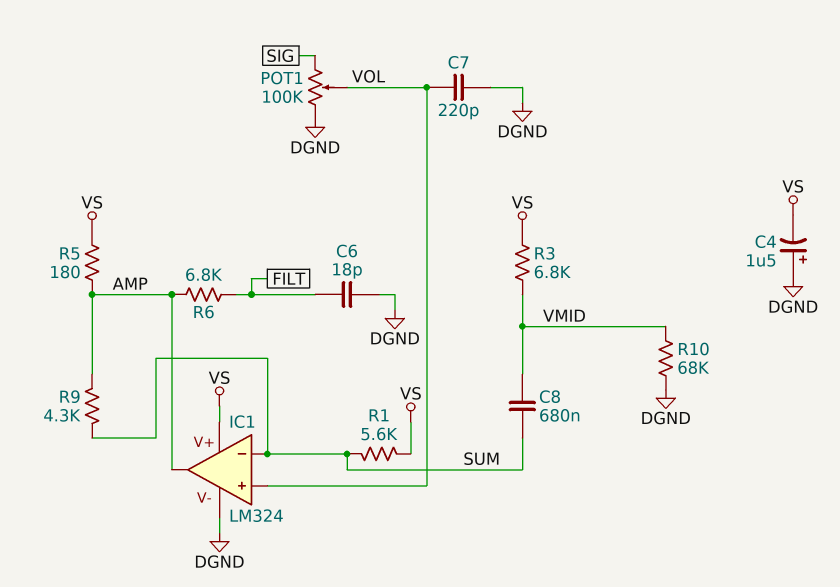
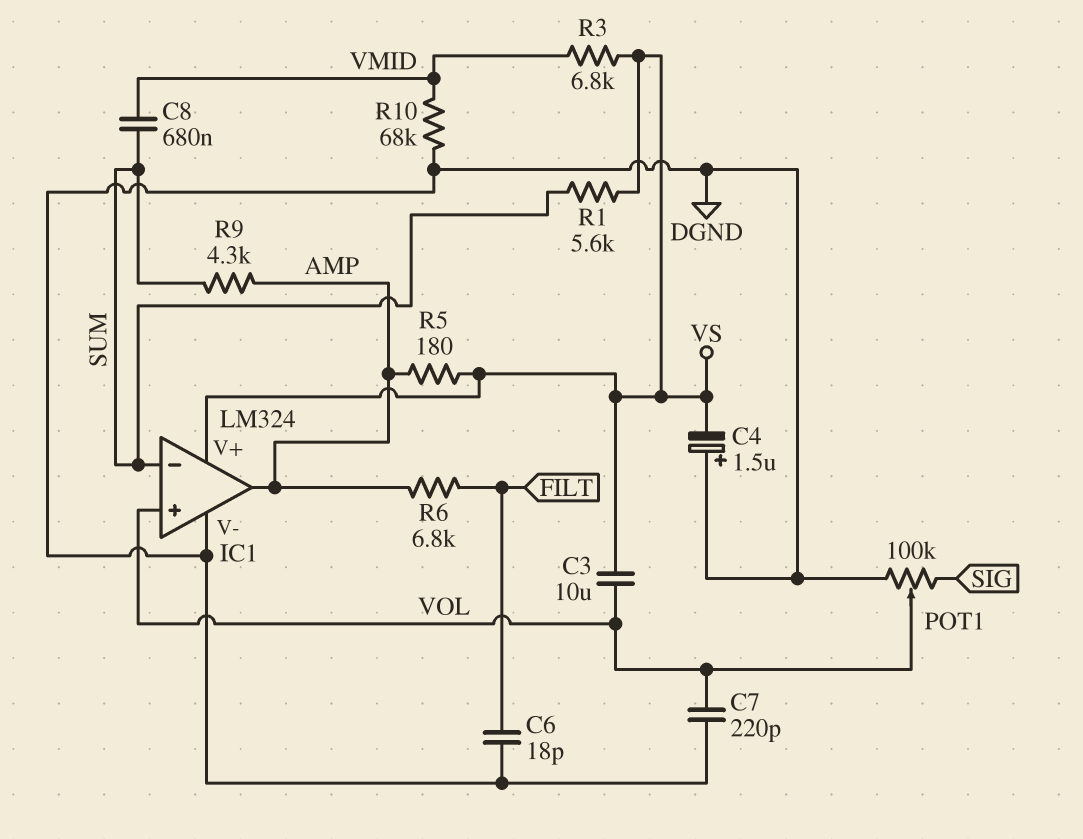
C3: none -> 10uF (VOL, VS)

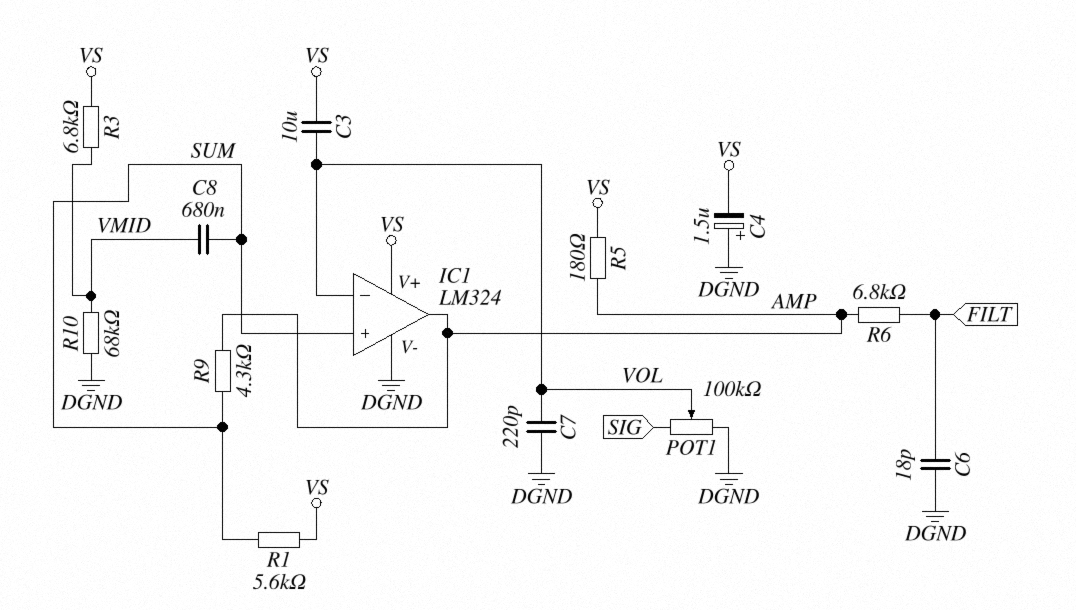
IC1 pin in+: VOL -> SUM
IC1 pin in-: SUM -> VOL

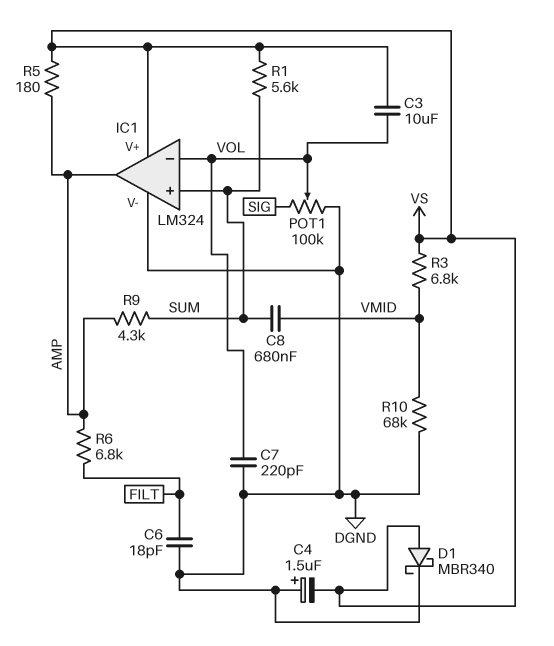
D1: none -> schottky MBR340 (A VS, K DGND)

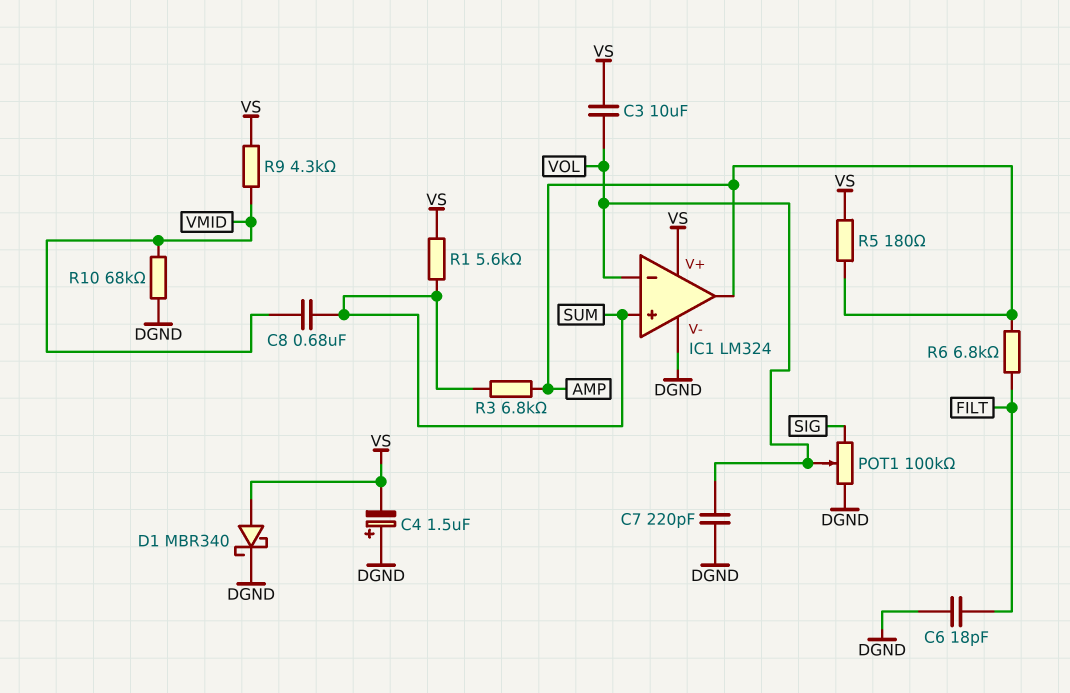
R3: 6.8k (VMID, VS) -> 6.8k (AMP, SUM)
R9: 4.3k (AMP, SUM) -> 4.3k (VMID, VS)

